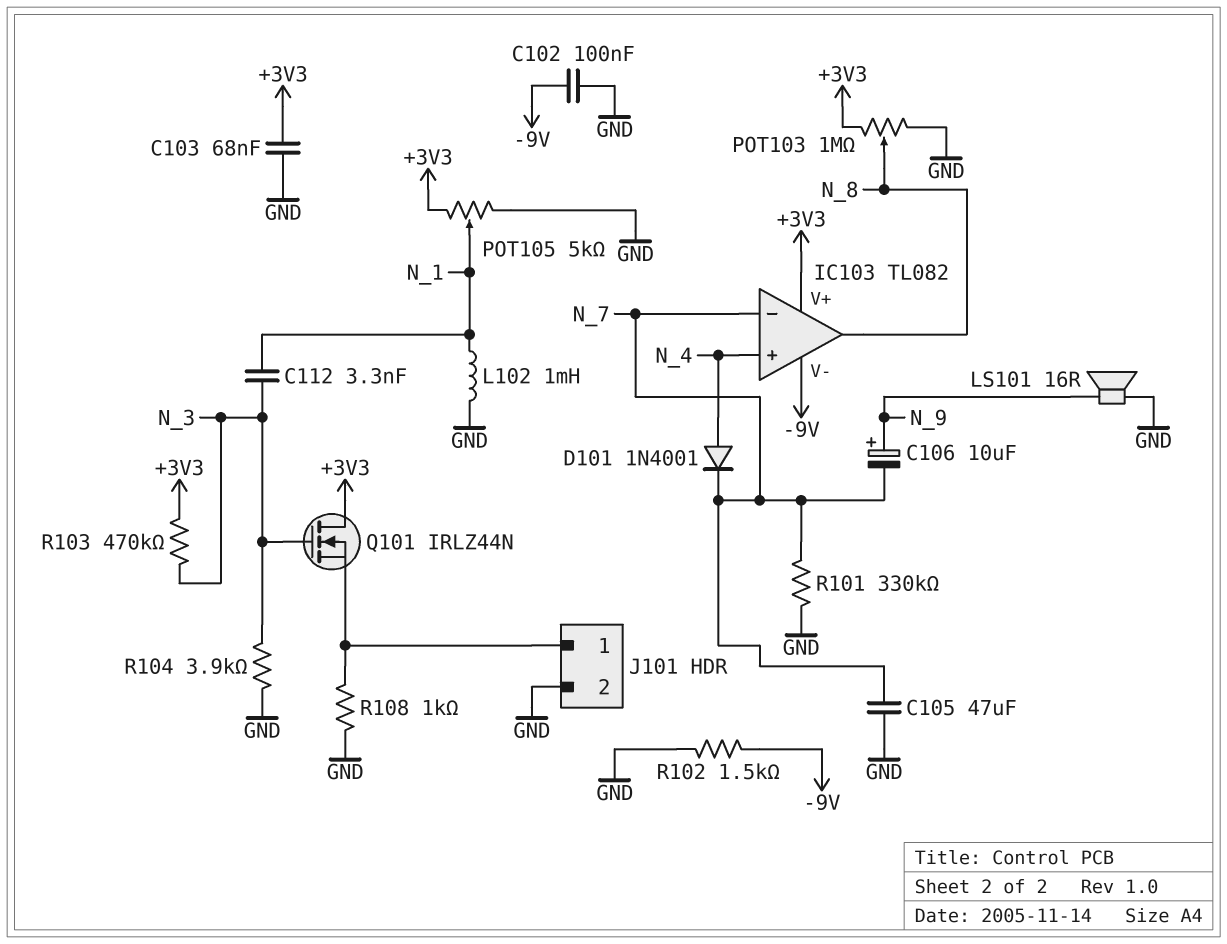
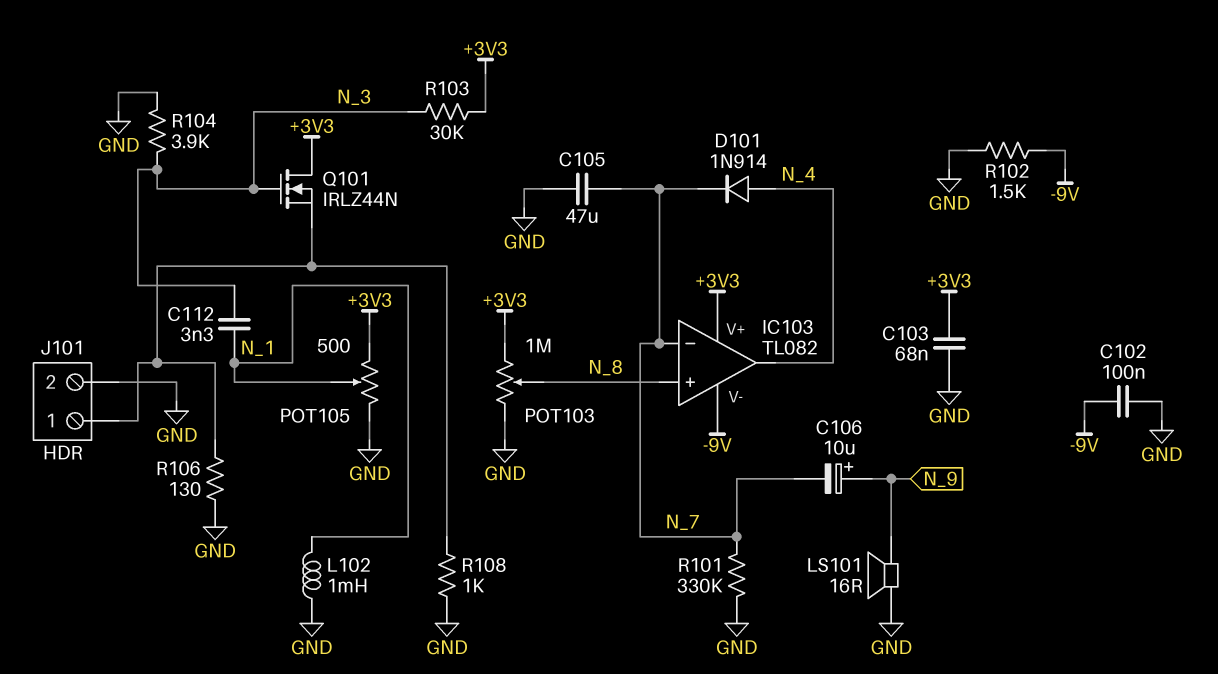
D101: diode 1N4001 (A N_4, K N_7) -> diode 1N914 (A N_4, K N_7)
IC103 pin in+: N_4 -> N_8
IC103 pin out: N_8 -> N_4
POT105: 5k (+3V3, GND, wiper N_1) -> 500 (+3V3, GND, wiper N_1)
R103: 470k (+3V3, N_3) -> 30k (+3V3, N_3)
R106: none -> 130 (GND, J101/1)

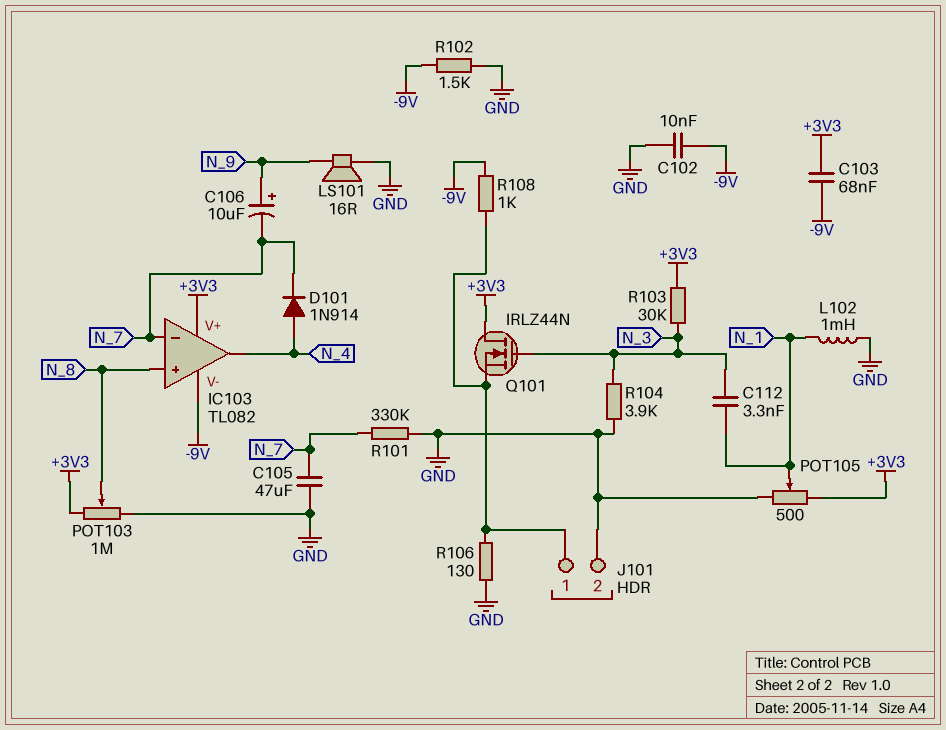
C102: 100nF (-9V, GND) -> 10nF (-9V, GND)
C103: 68nF (+3V3, GND) -> 68nF (+3V3, -9V)
R108: 1k (GND, J101/1) -> 1k (-9V, J101/1)

